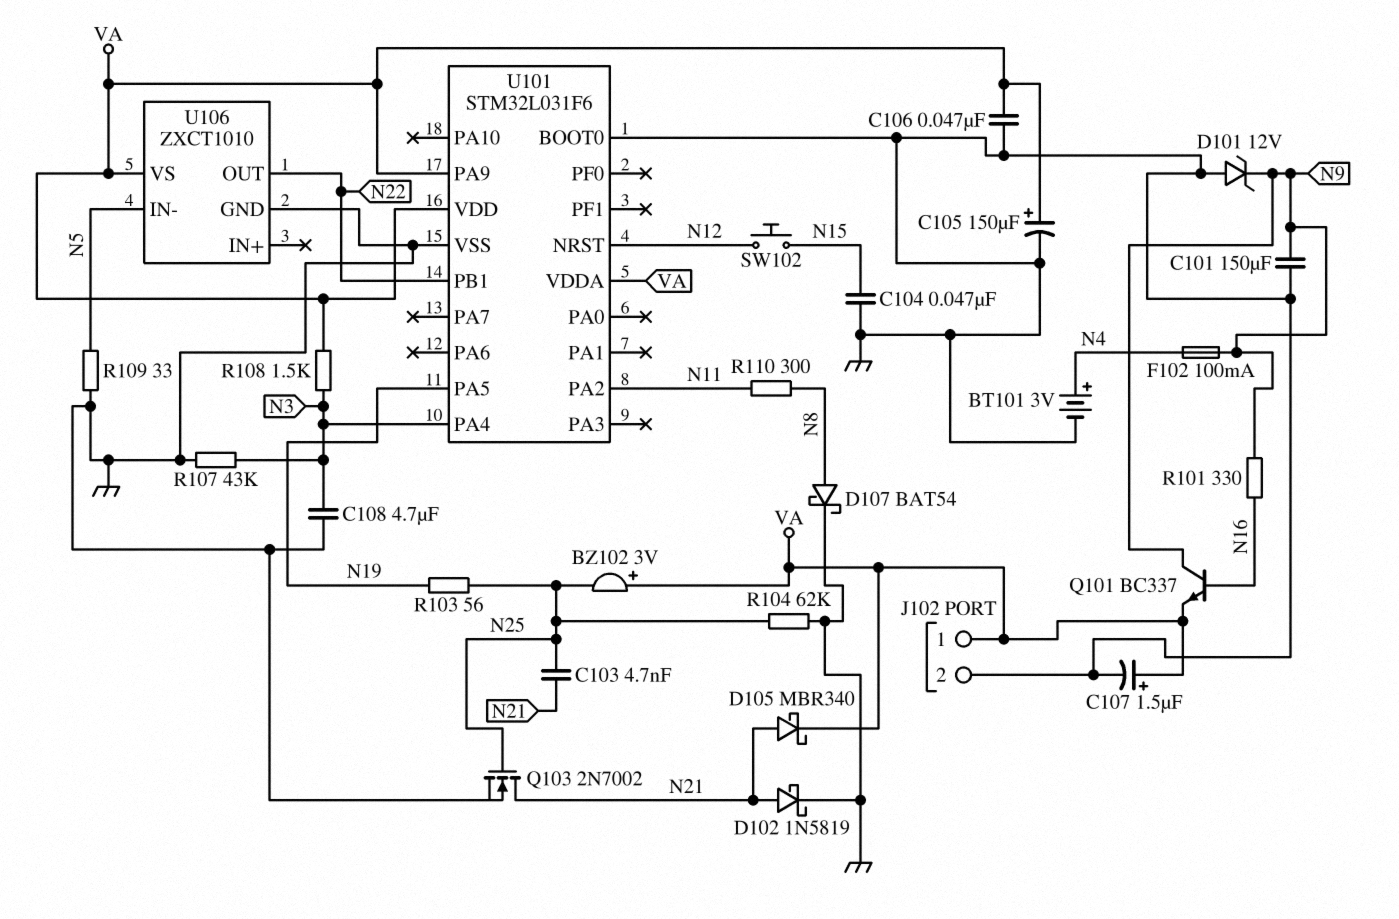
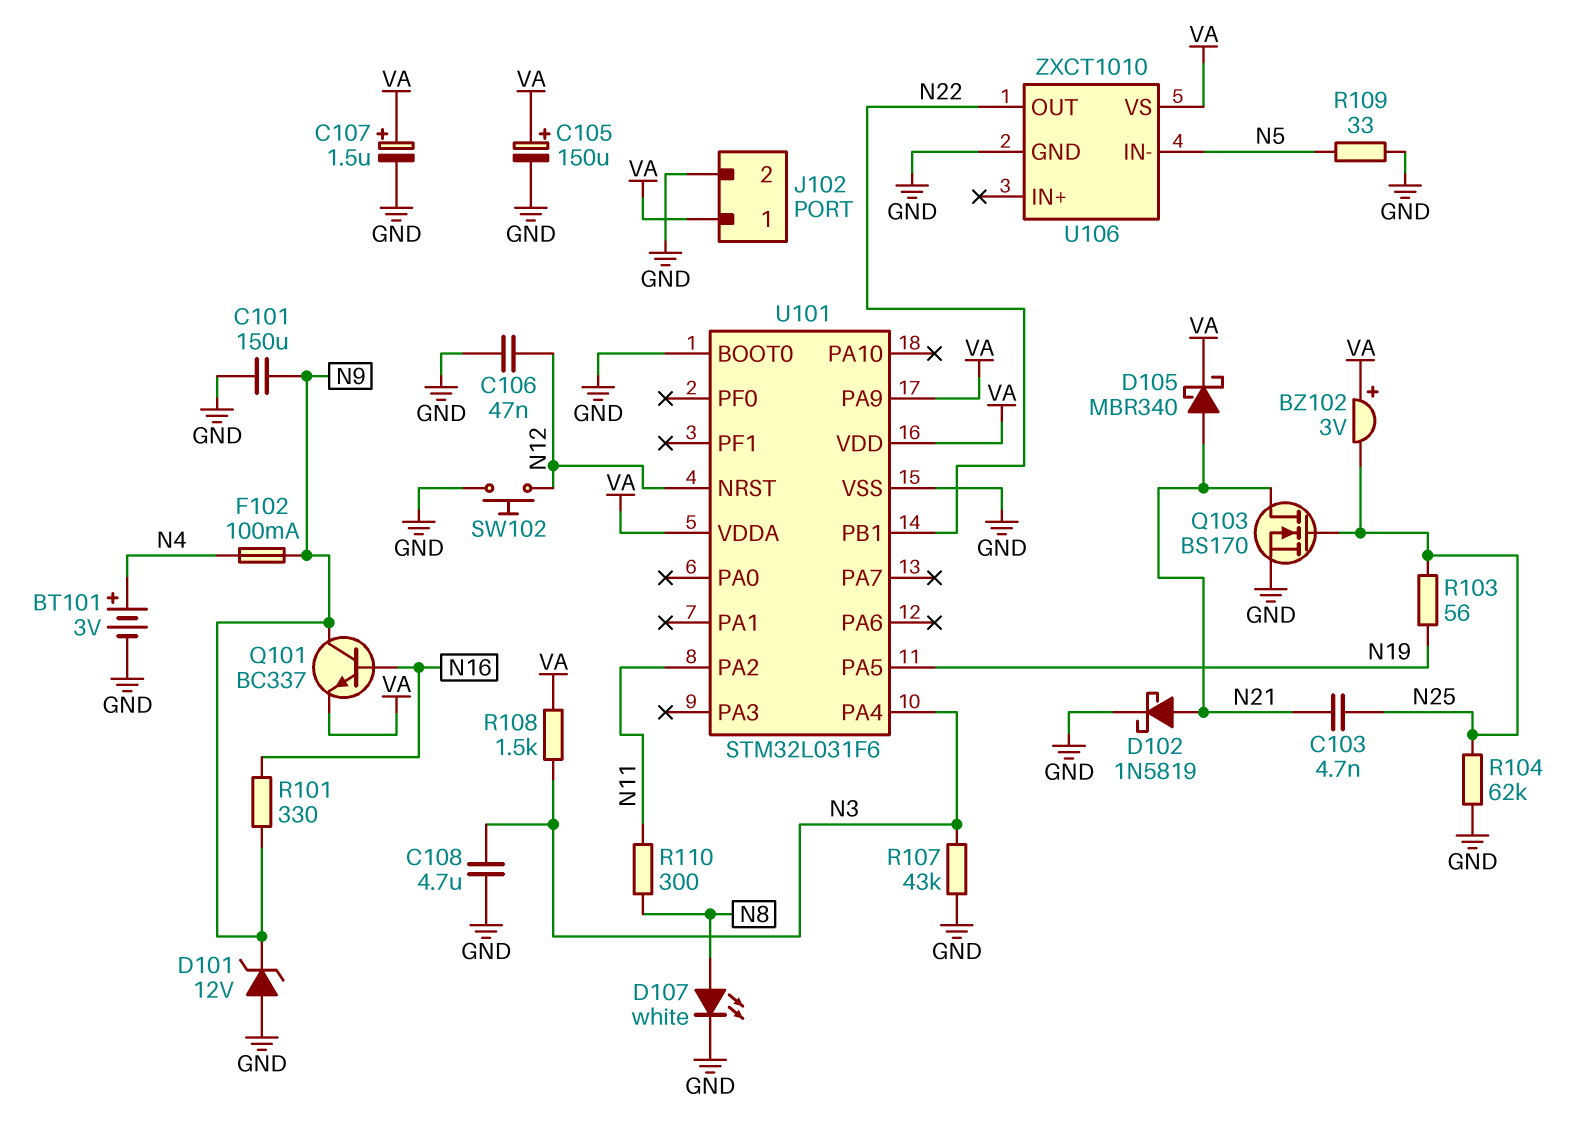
C104: 47nF (GND, N15) -> none
C106: 47nF (GND, VA) -> 47nF (GND, N12)
D107: schottky BAT54 (A N8, K GND) -> LED white (A N8, K GND)
Q103: NMOS 2N7002 (G N25, D N21, S GND) -> NMOS BS170 (G N25, D N21, S GND)
SW102: button (N12, N15) -> button (GND, N12)

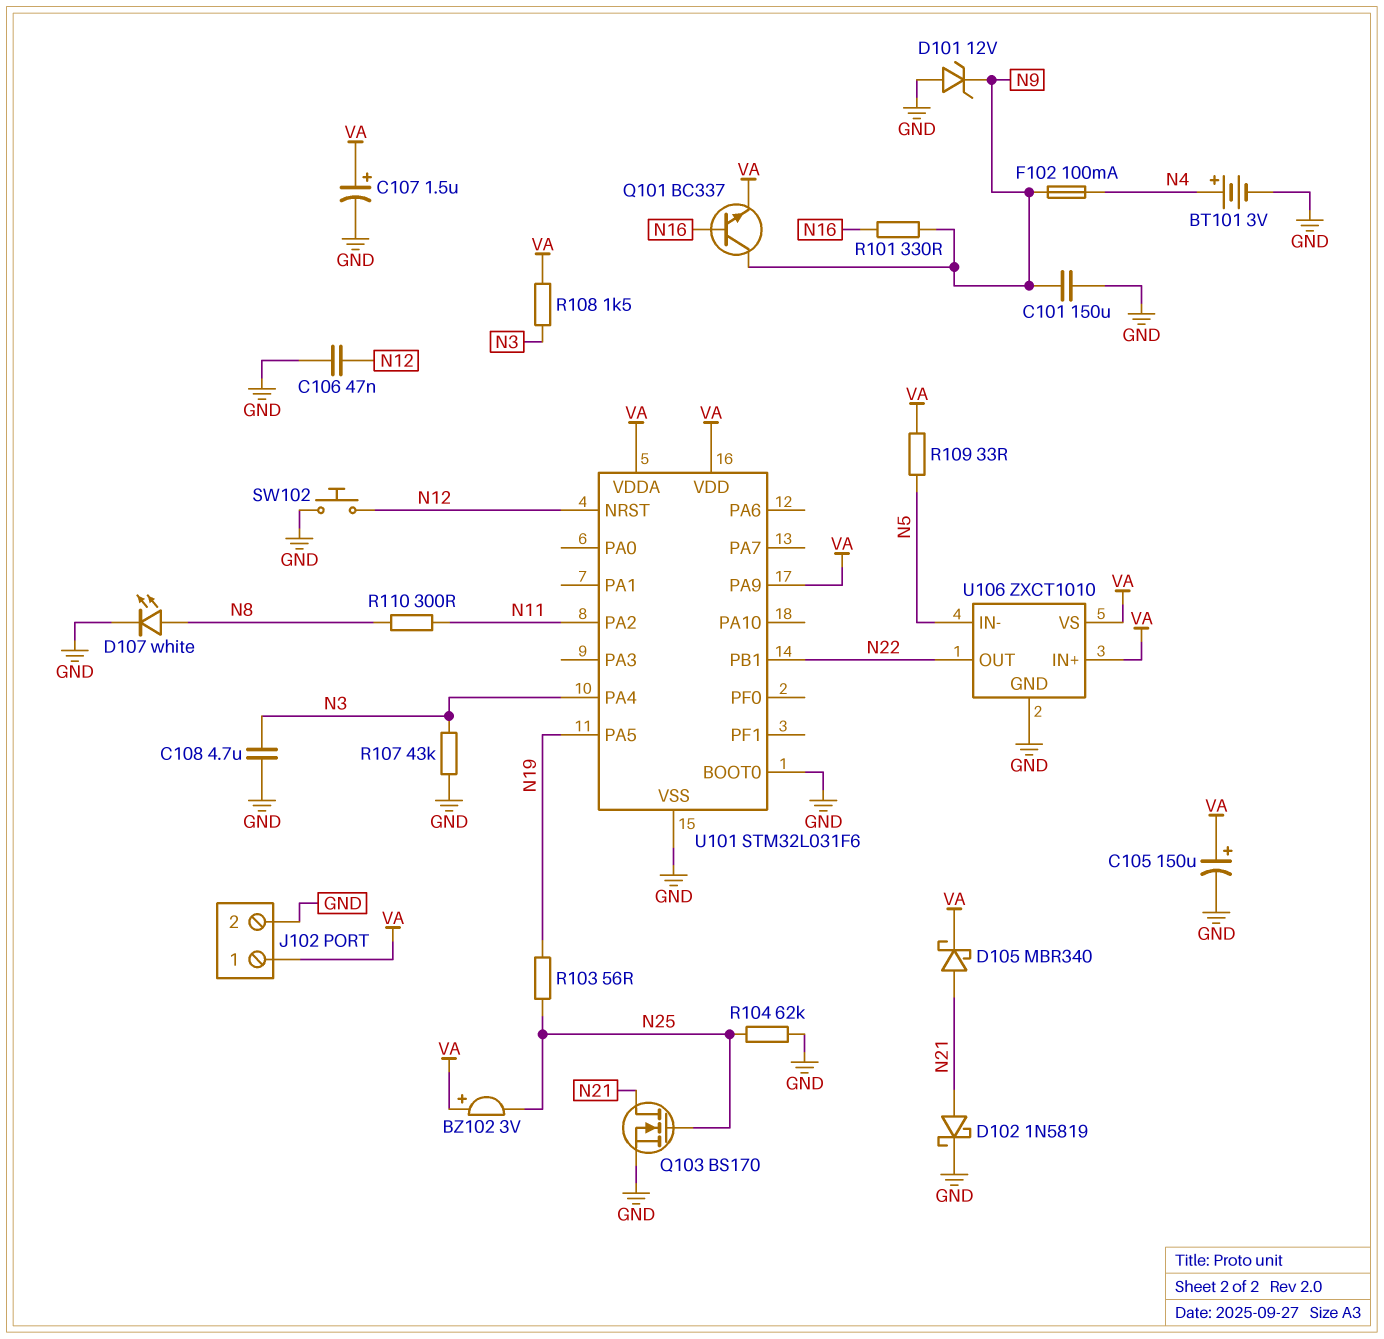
C103: 4.7nF (N21, N25) -> none
R109: 33 (GND, N5) -> 33 (N5, VA)
U106 pin IN+: none -> VA

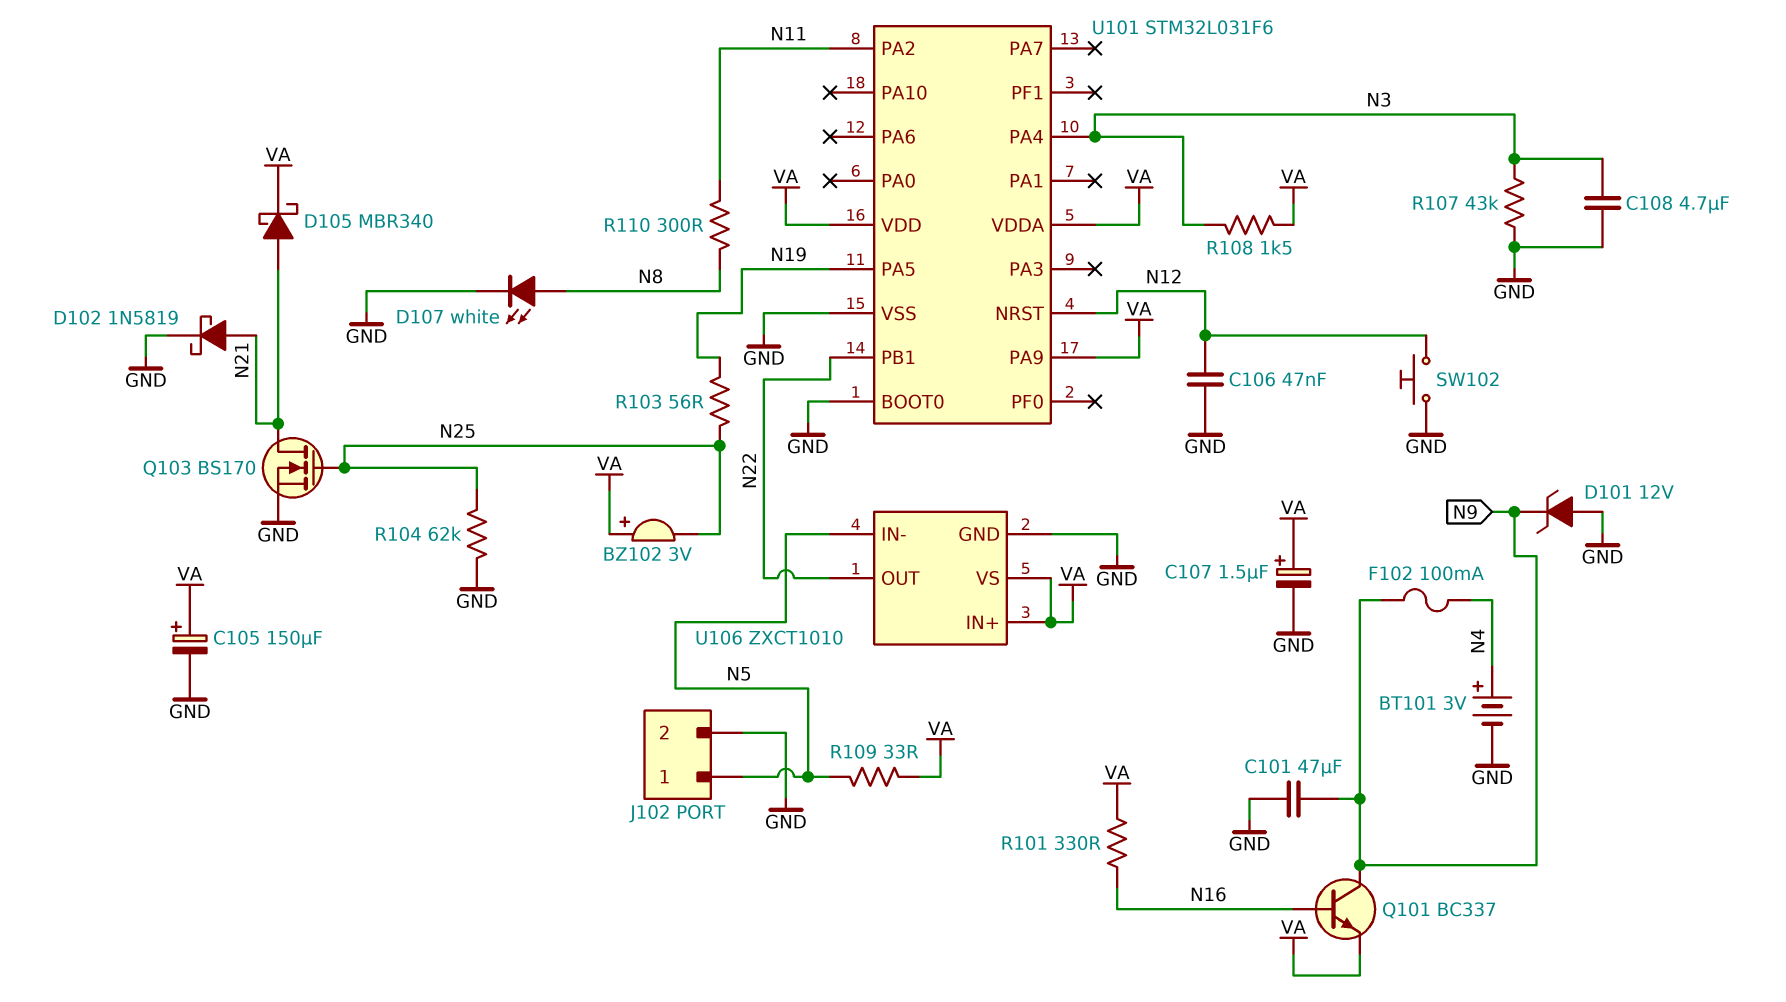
C101: 150uF (GND, N9) -> 47uF (GND, N9)
J102 pin 1: VA -> N5
R101: 330 (N9, N16) -> 330 (N16, VA)

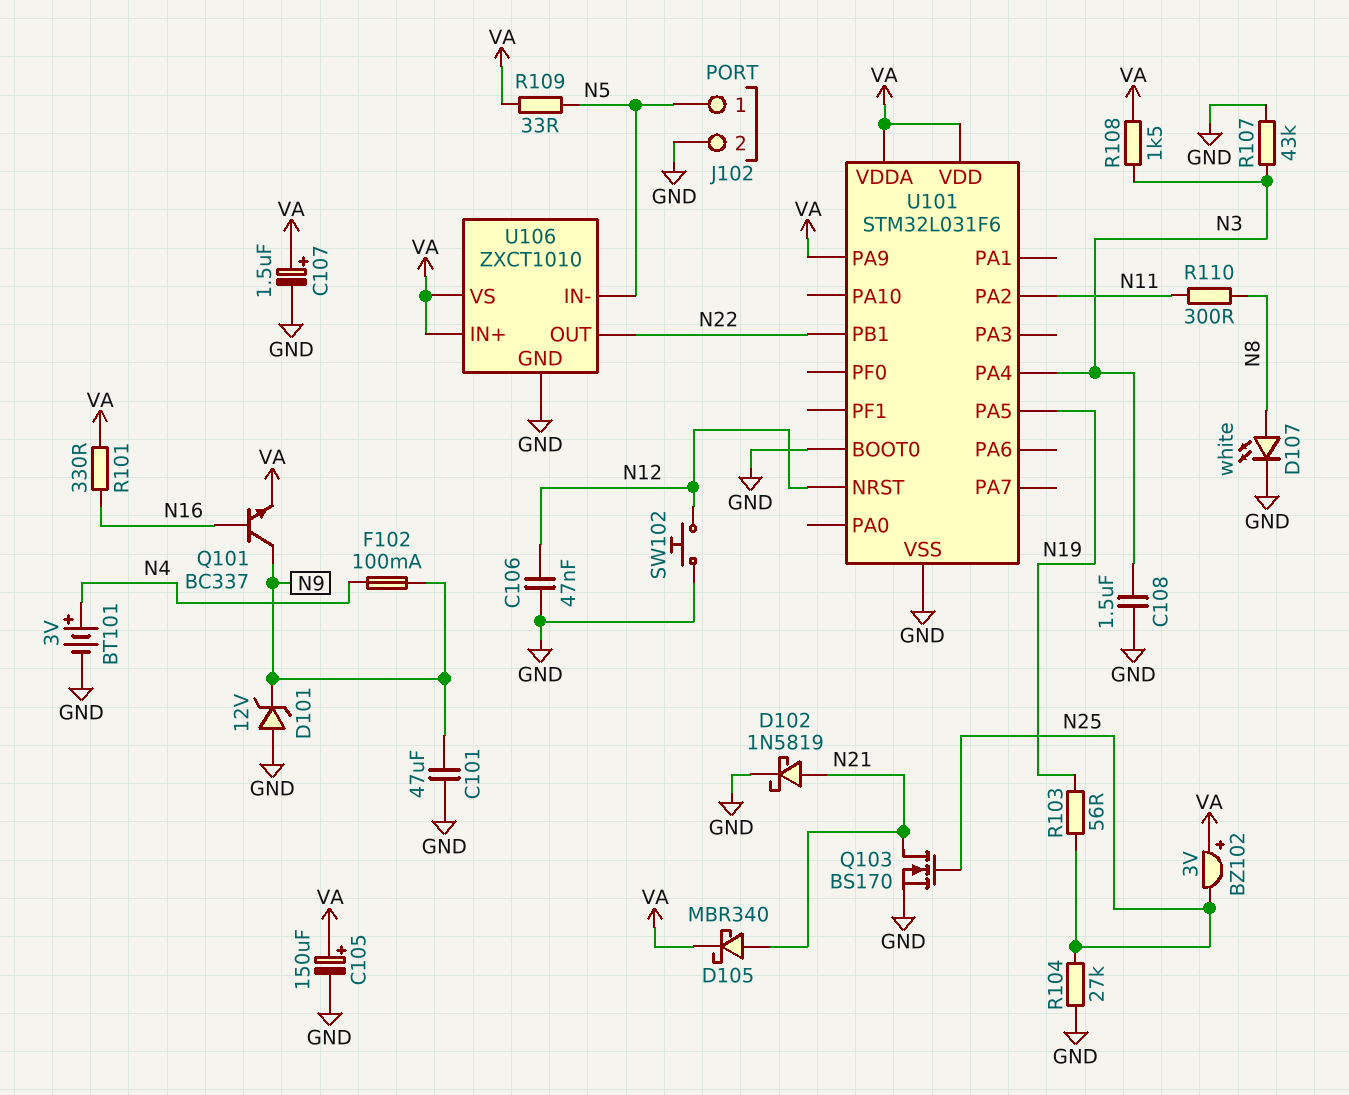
C108: 4.7uF (GND, N3) -> 1.5uF (GND, N3)
R104: 62k (GND, N25) -> 27k (GND, N25)

